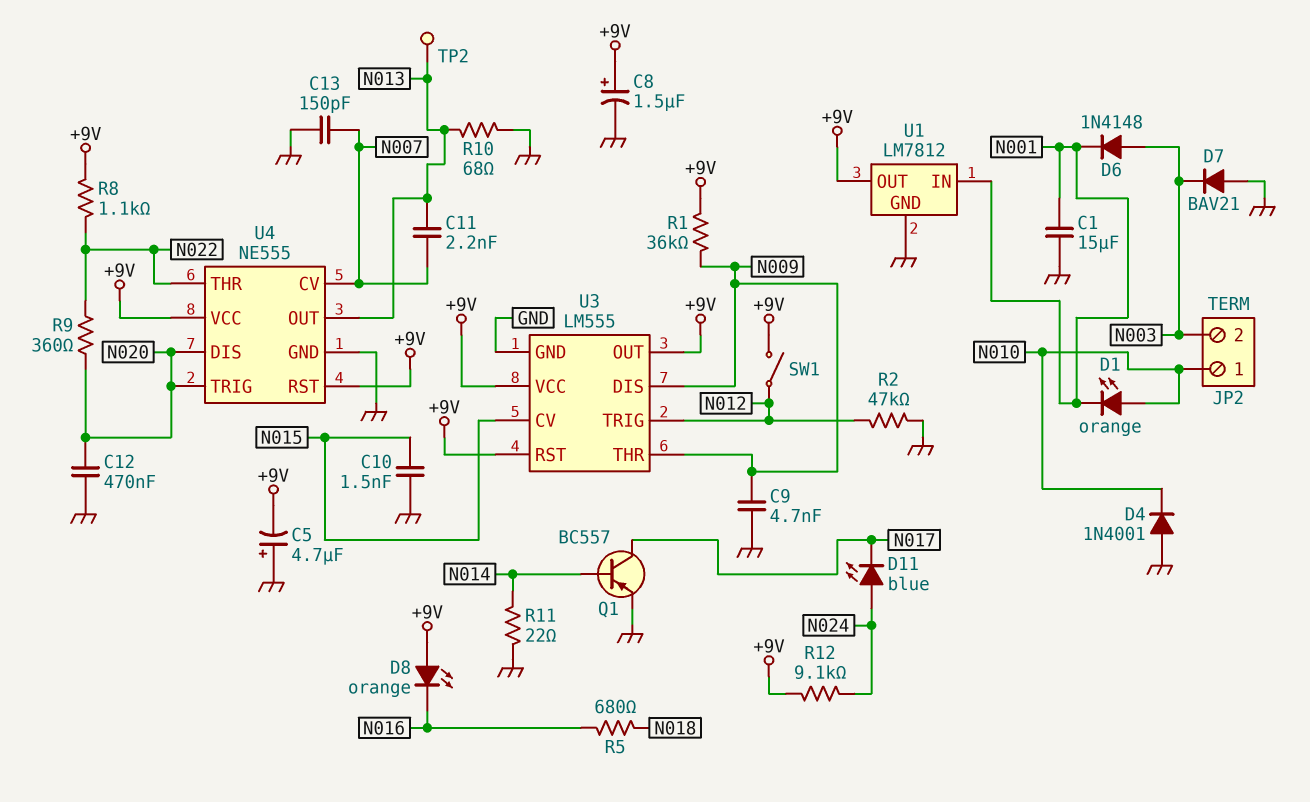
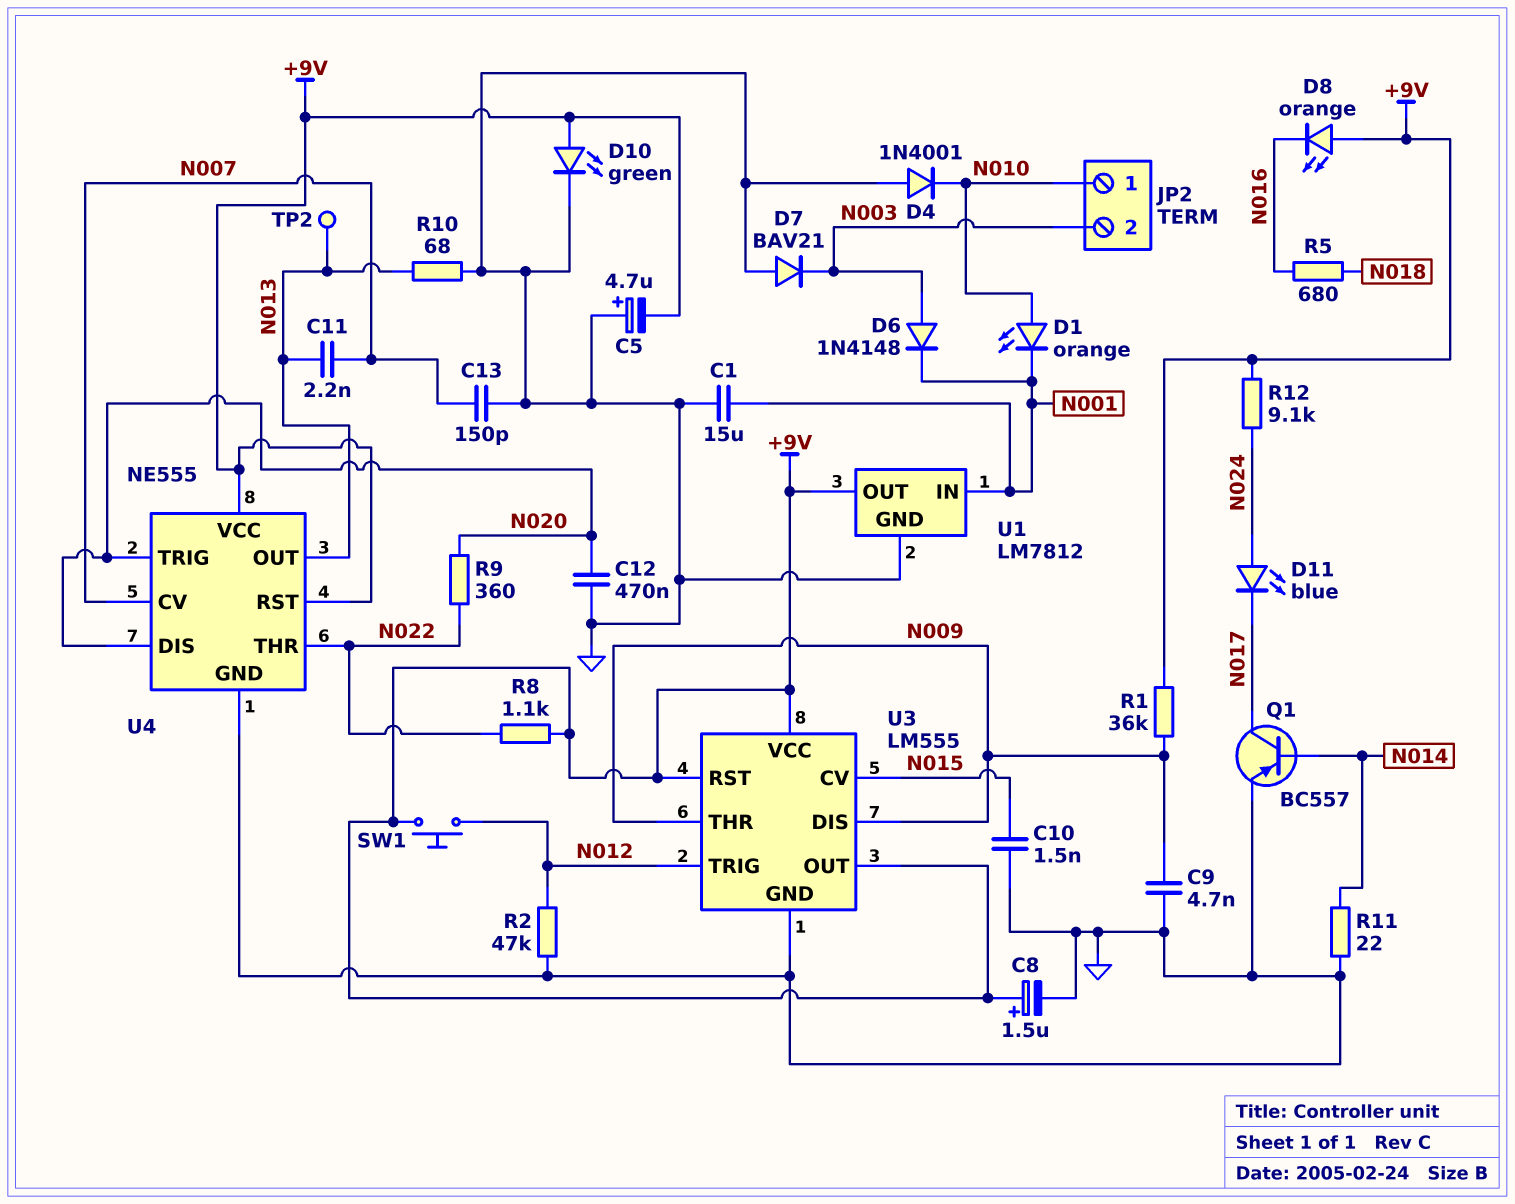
D10: none -> LED green (A +9V, K GND)
SW1: switch (+9V, N012) -> button (+9V, N012)

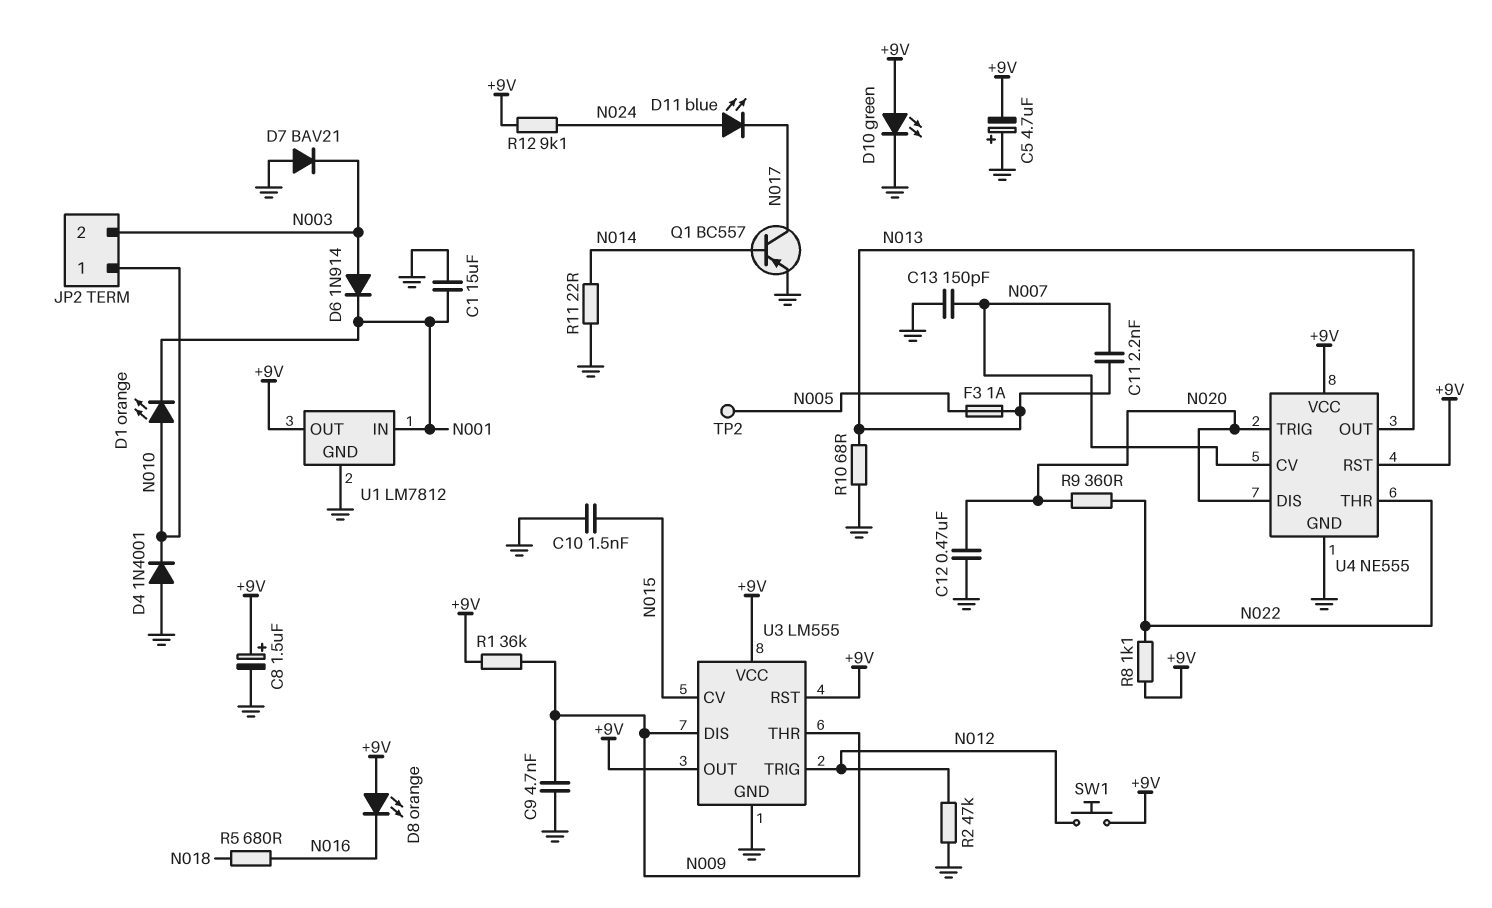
D6: diode 1N4148 (A N003, K N001) -> diode 1N914 (A N003, K N001)
F3: none -> 1A (N005, N013)
TP2: test point (N013) -> test point (N005)

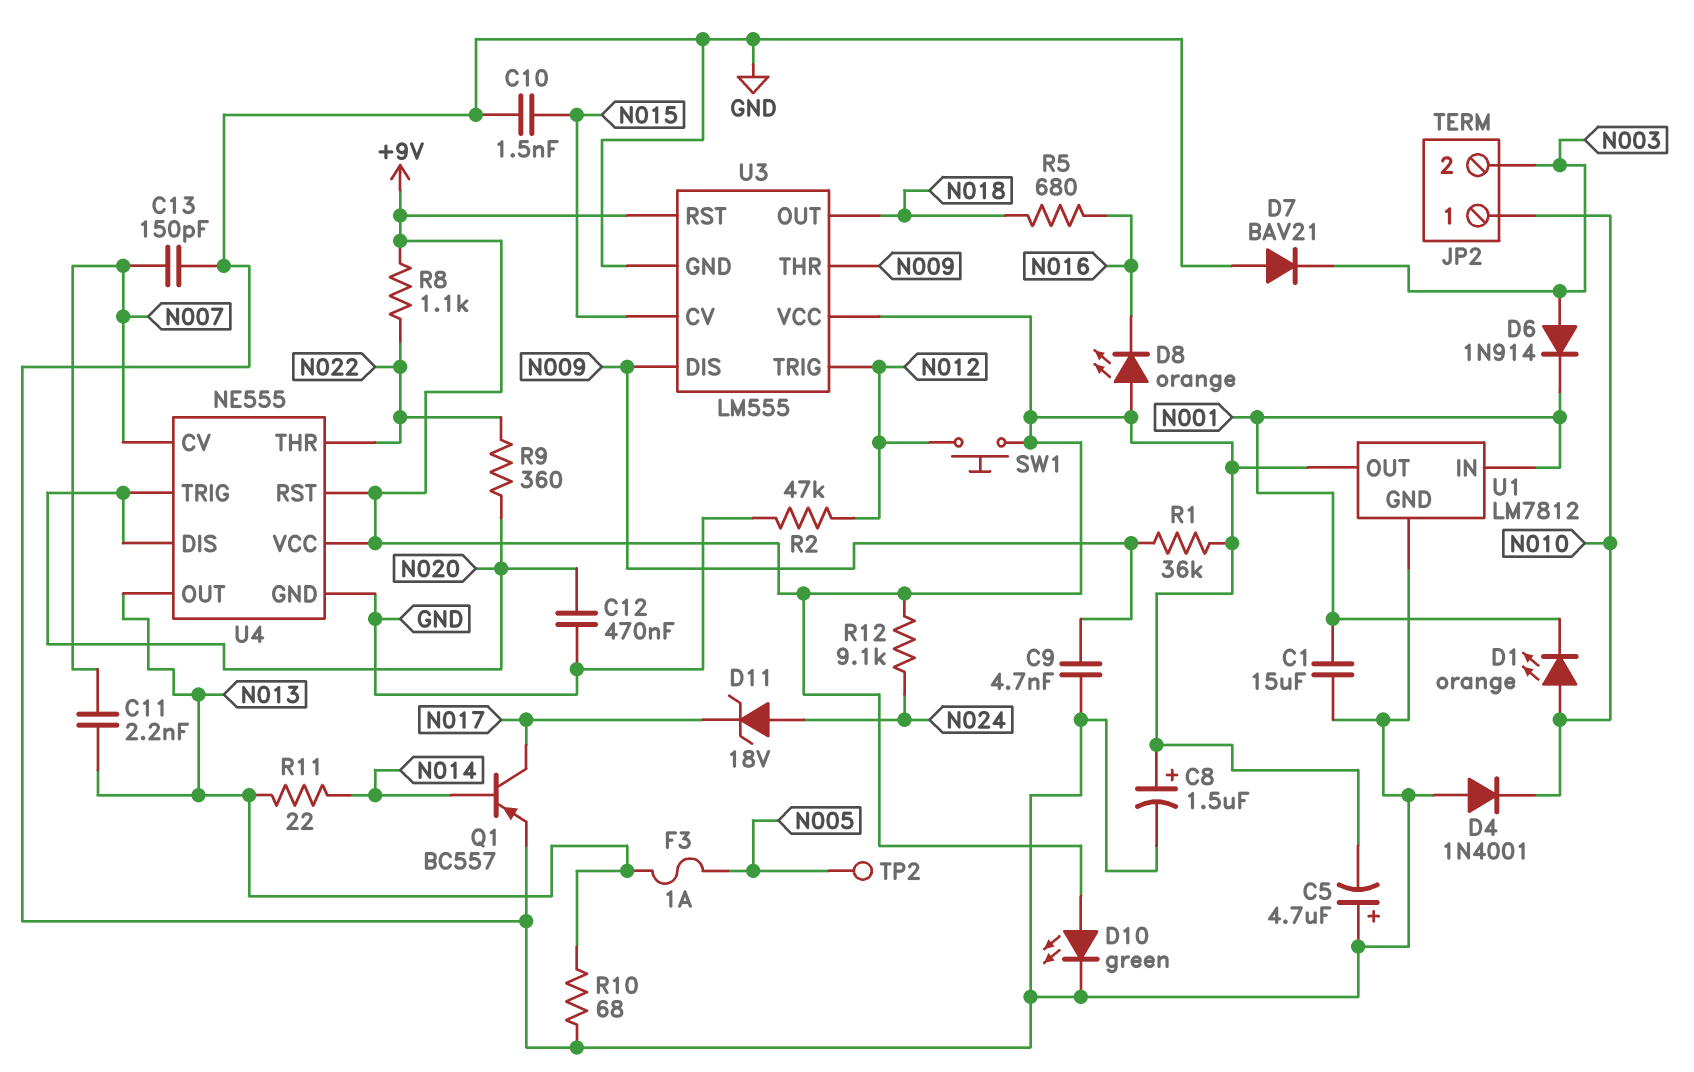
D11: LED blue (A N024, K N017) -> zener 18V (A N024, K N017)
R11: 22 (GND, N014) -> 22 (N013, N014)
U3 pin OUT: +9V -> N018

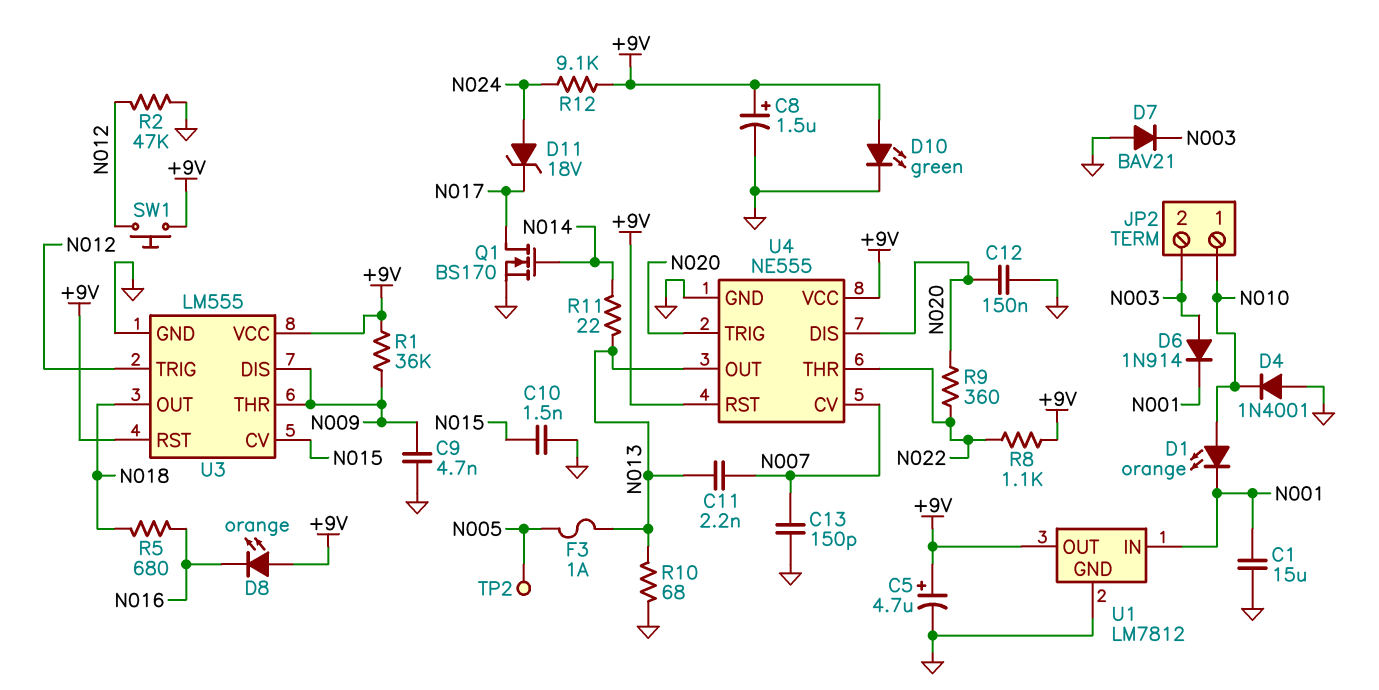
C5: 4.7uF (plus GND, minus +9V) -> 4.7uF (plus +9V, minus GND)
C12: 470nF (GND, N020) -> 150nF (GND, N020)
Q1: PNP BC557 (B N014, C N017, E GND) -> NMOS BS170 (G N014, D N017, S GND)

